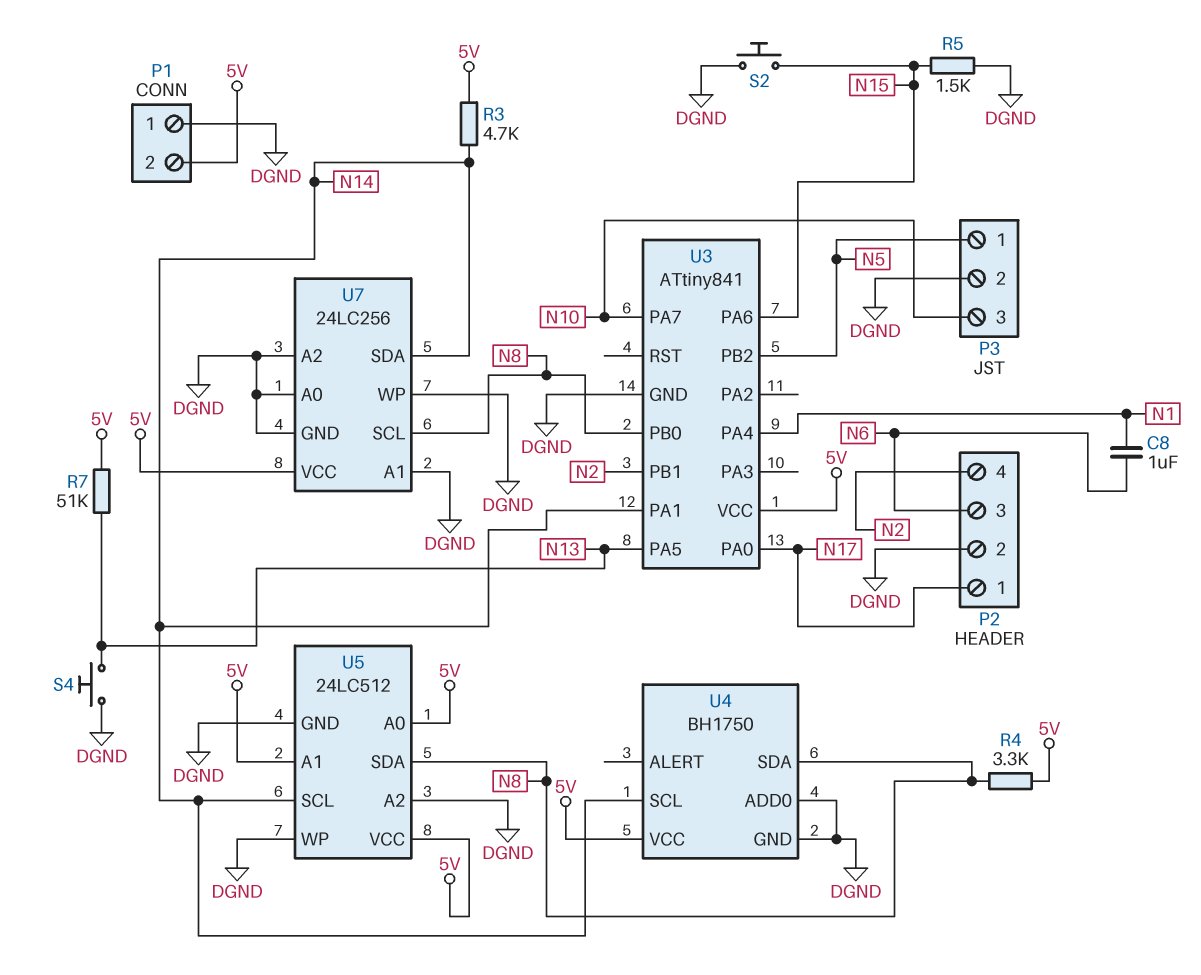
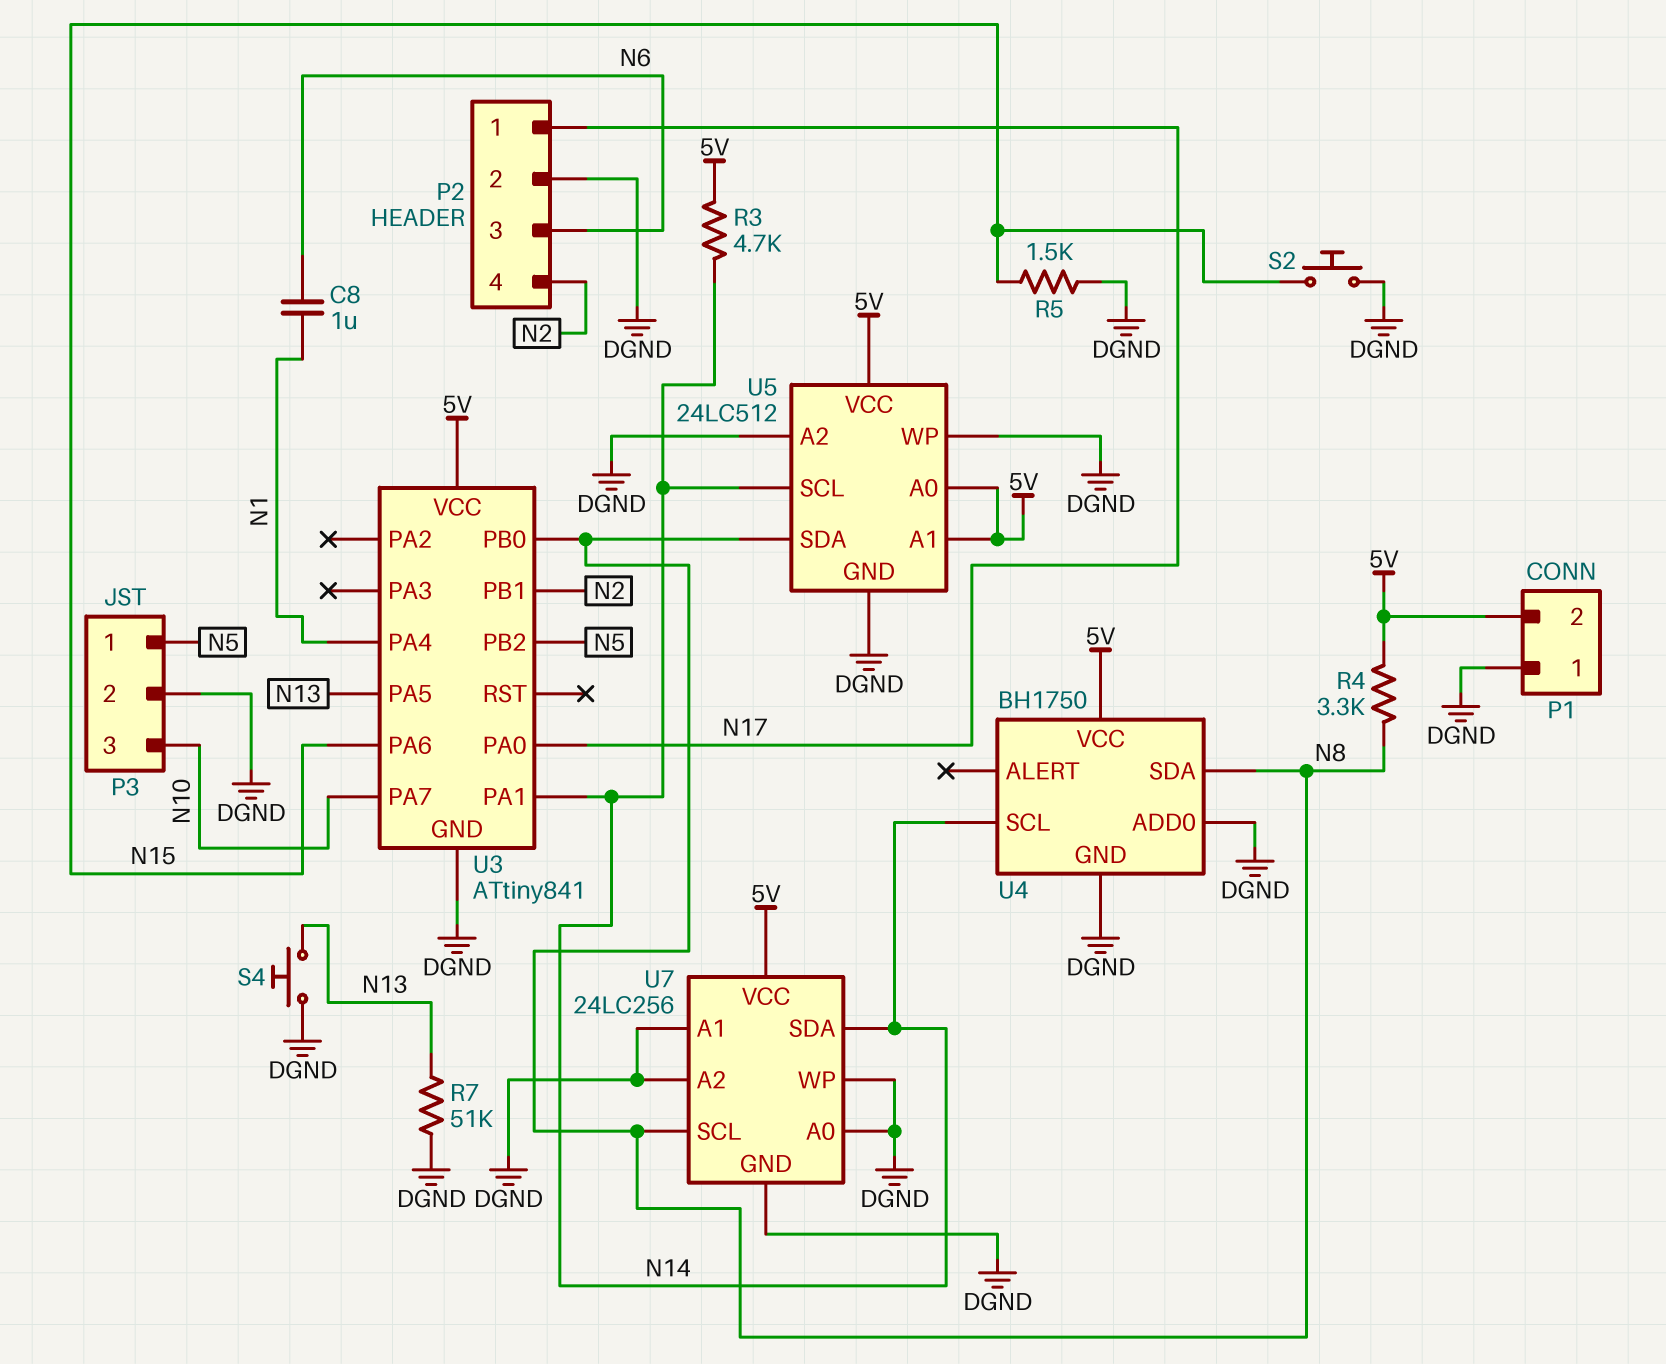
R7: 51k (5V, N13) -> 51k (DGND, N13)

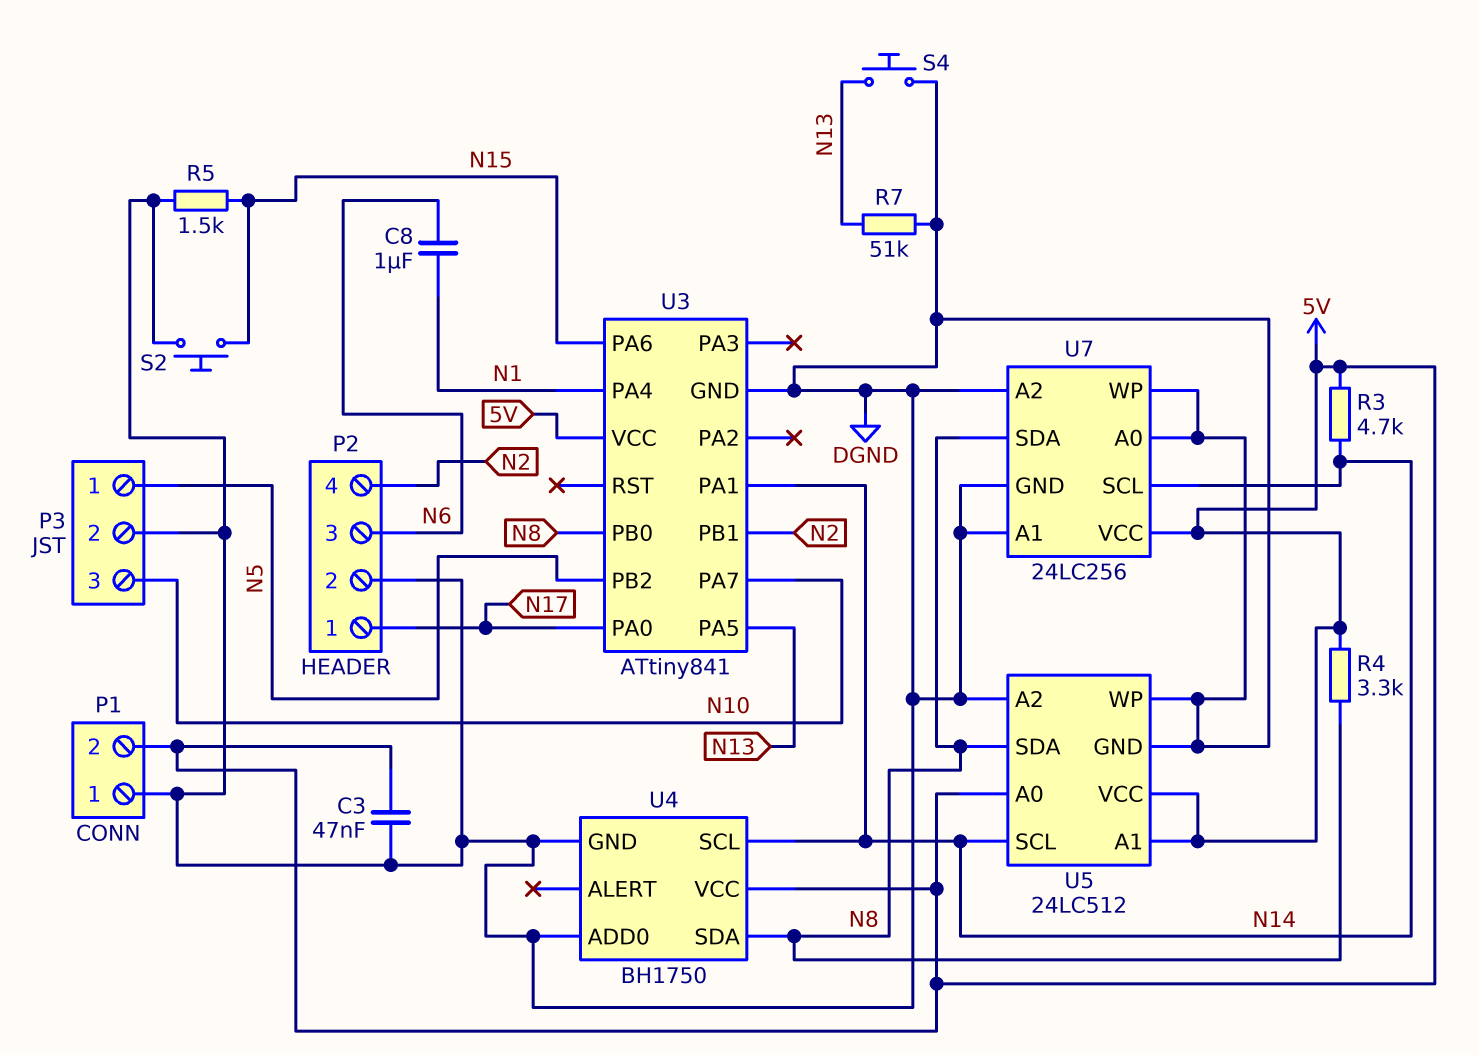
C3: none -> 47nF (5V, DGND)
U7 pin SCL: N8 -> N14
U7 pin SDA: N14 -> N8

